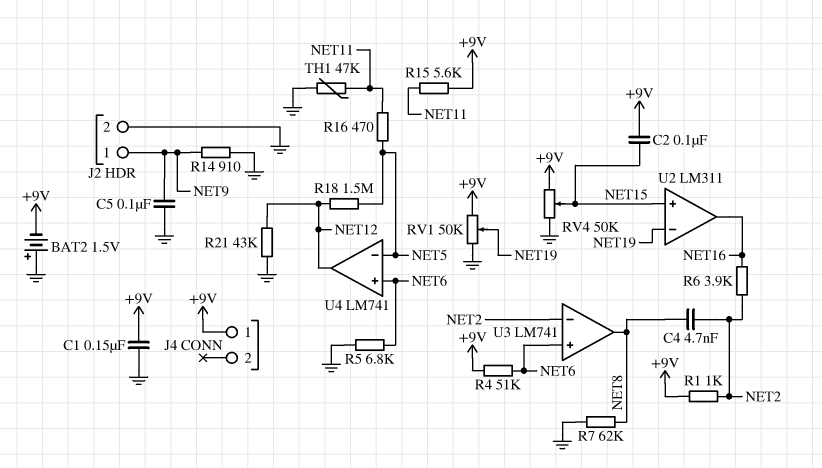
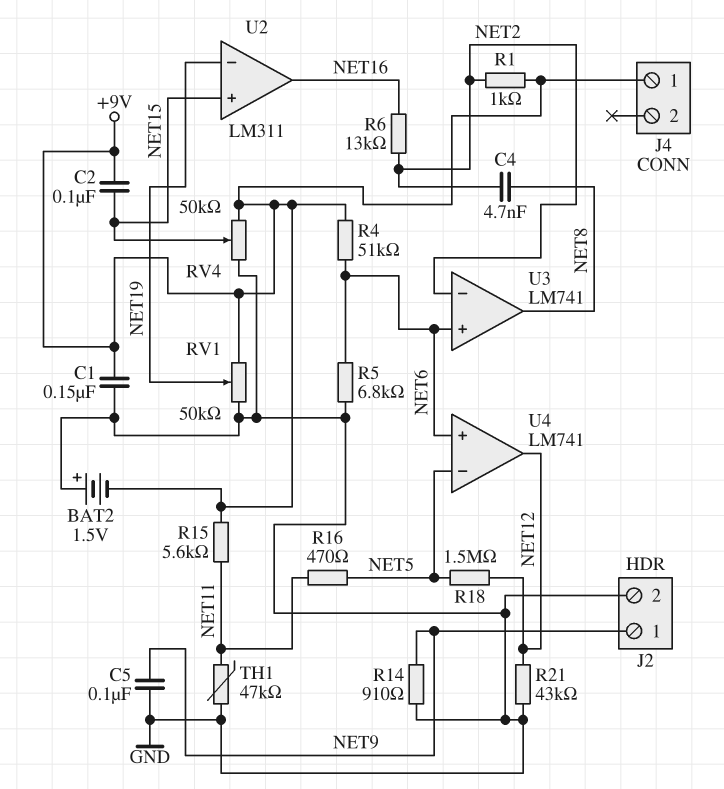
R6: 3.9k (NET2, NET16) -> 13k (NET2, NET16)
R7: 62k (GND, NET8) -> none

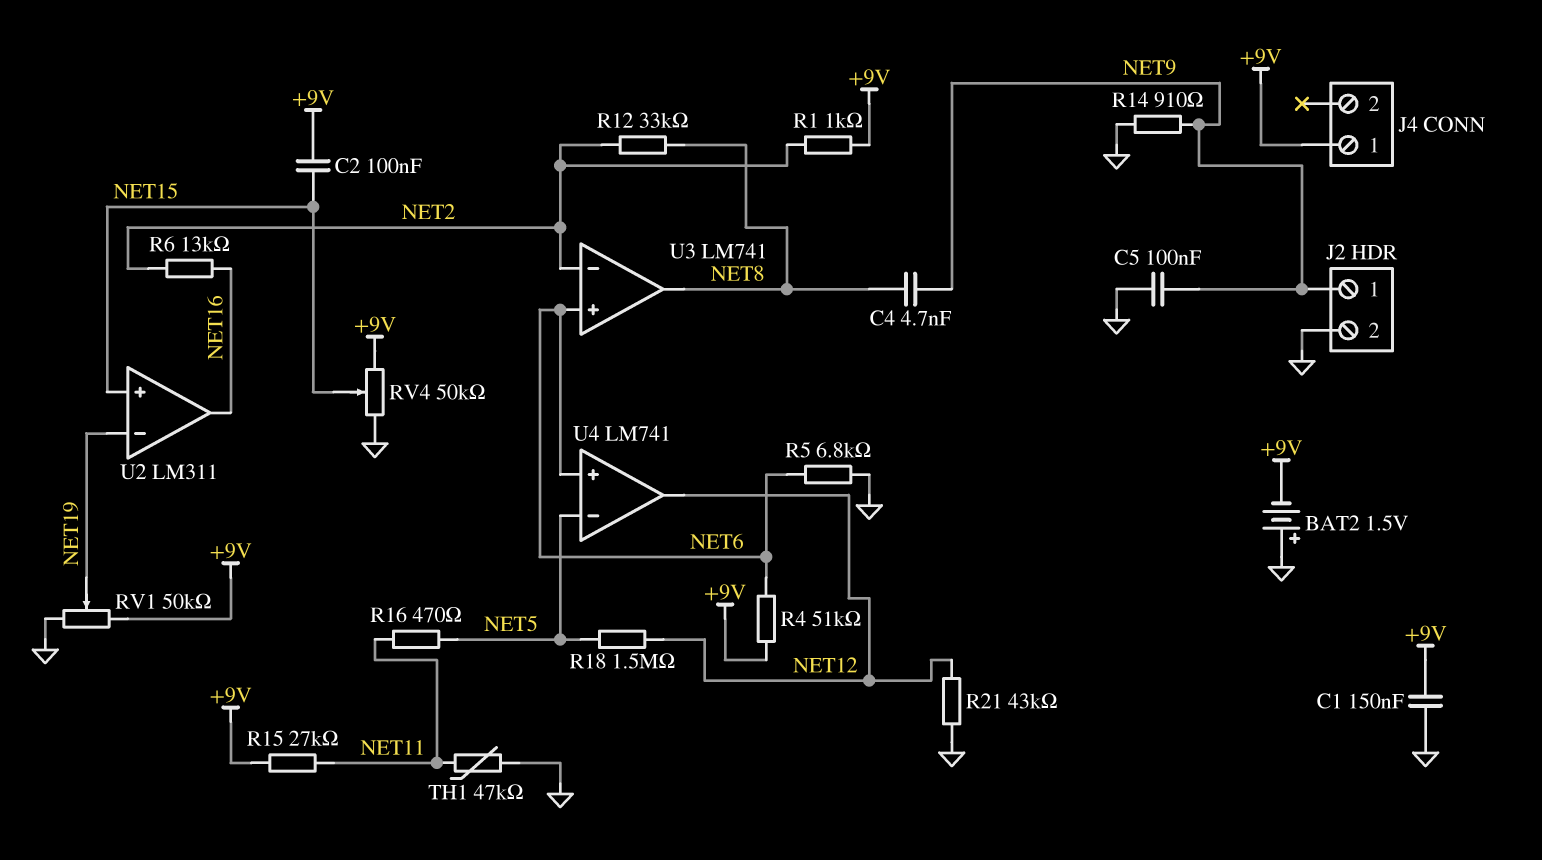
C4: 4.7nF (NET2, NET8) -> 4.7nF (NET8, NET9)
R12: none -> 33k (NET2, NET8)
R15: 5.6k (+9V, NET11) -> 27k (+9V, NET11)

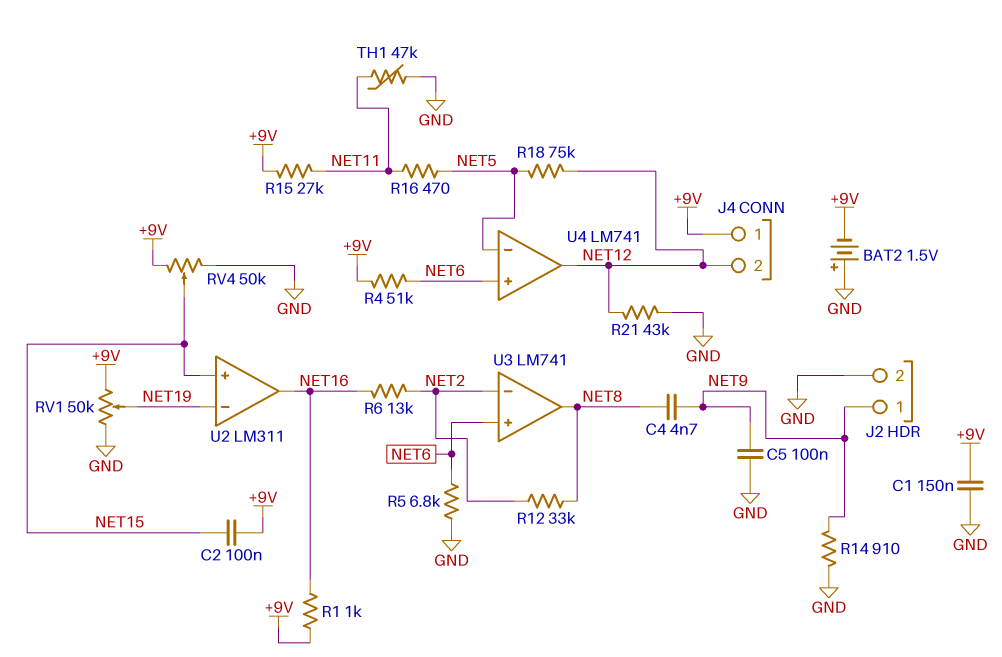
J4 pin 2: none -> NET12
R1: 1k (+9V, NET2) -> 1k (+9V, NET16)
R18: 1.5M (NET5, NET12) -> 75k (NET5, NET12)

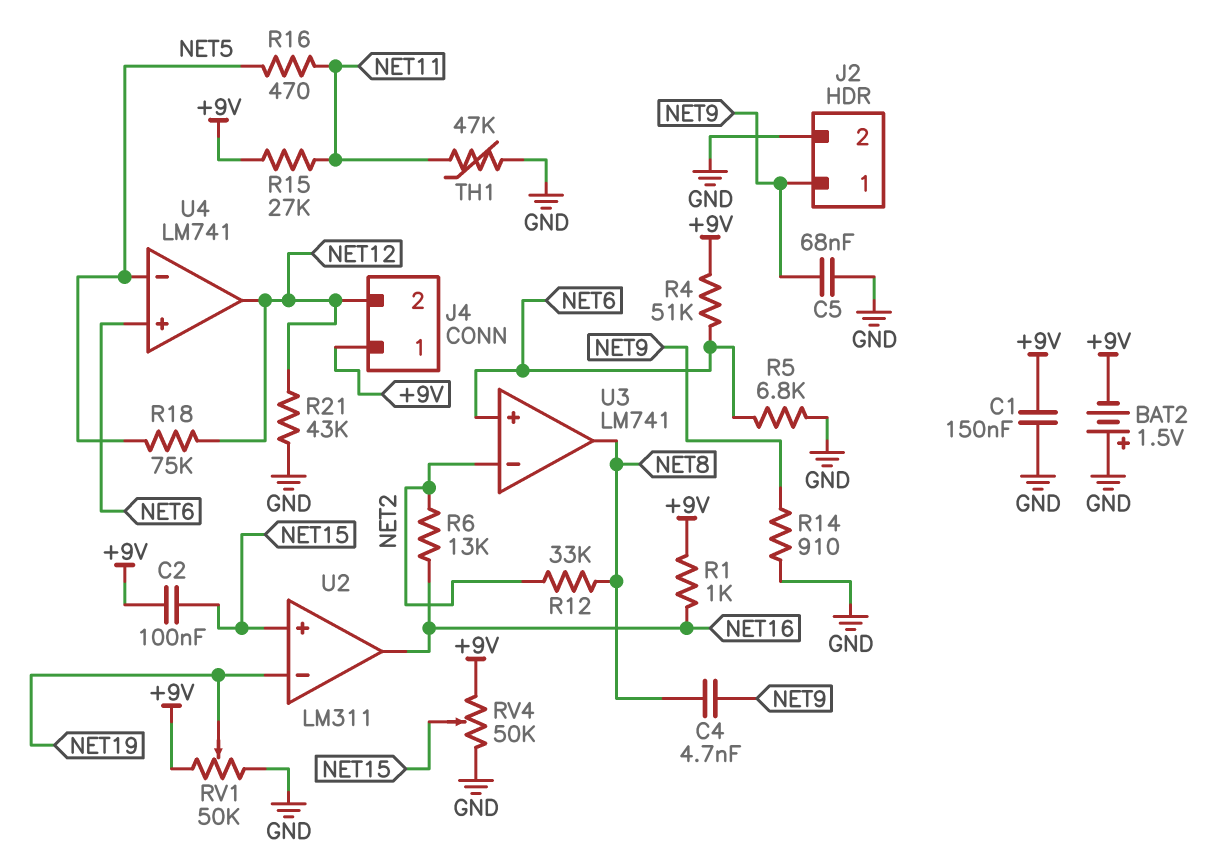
C5: 100nF (GND, NET9) -> 68nF (GND, NET9)

